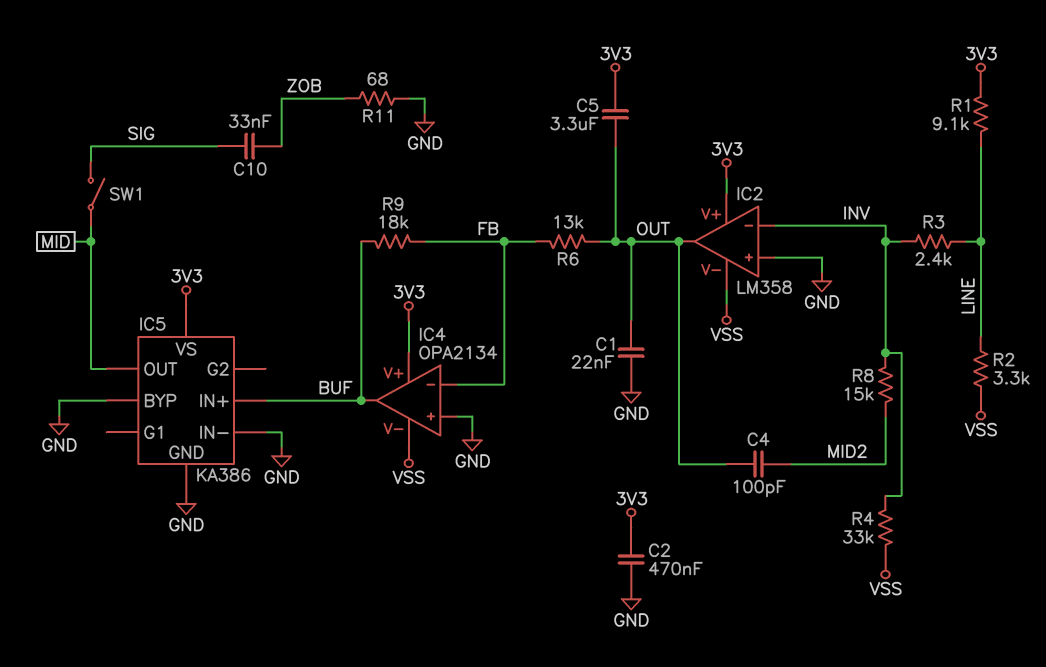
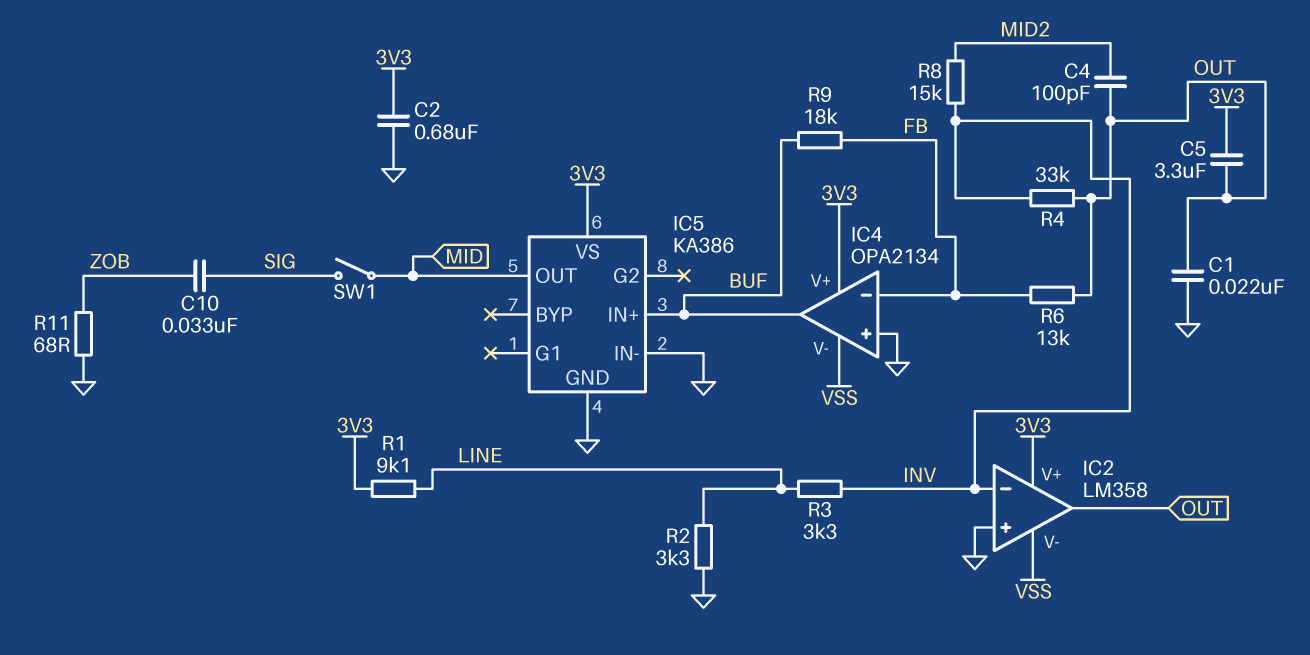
C2: 470nF (3V3, GND) -> 680nF (3V3, GND)
IC5 pin BYP: GND -> none
R2: 3.3k (LINE, VSS) -> 3.3k (GND, LINE)
R3: 2.4k (INV, LINE) -> 3.3k (INV, LINE)
R4: 33k (INV, VSS) -> 33k (INV, OUT)

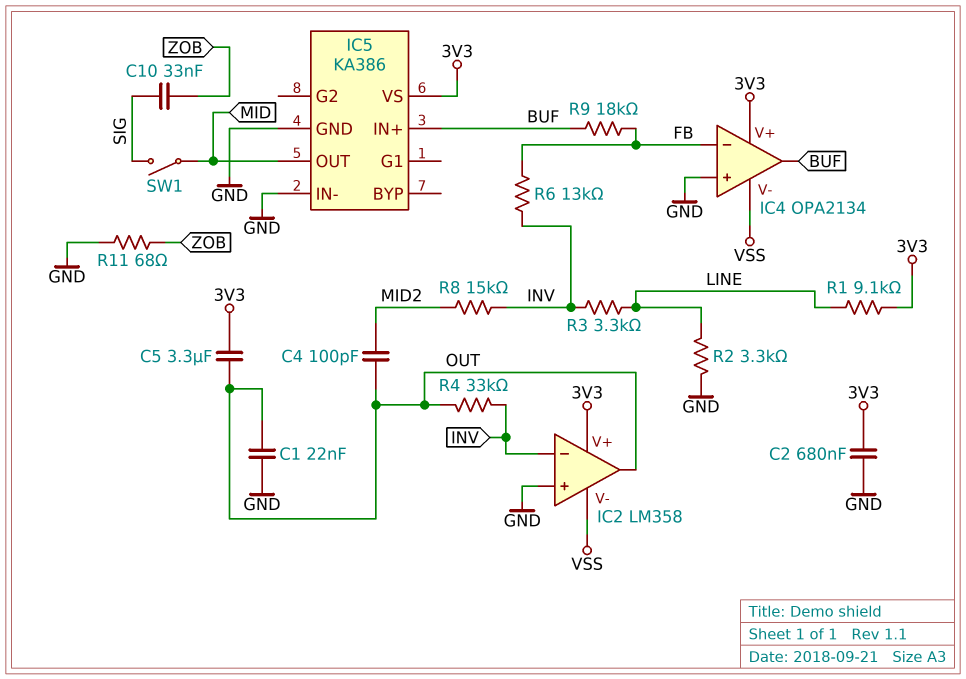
R6: 13k (FB, OUT) -> 13k (FB, INV)

